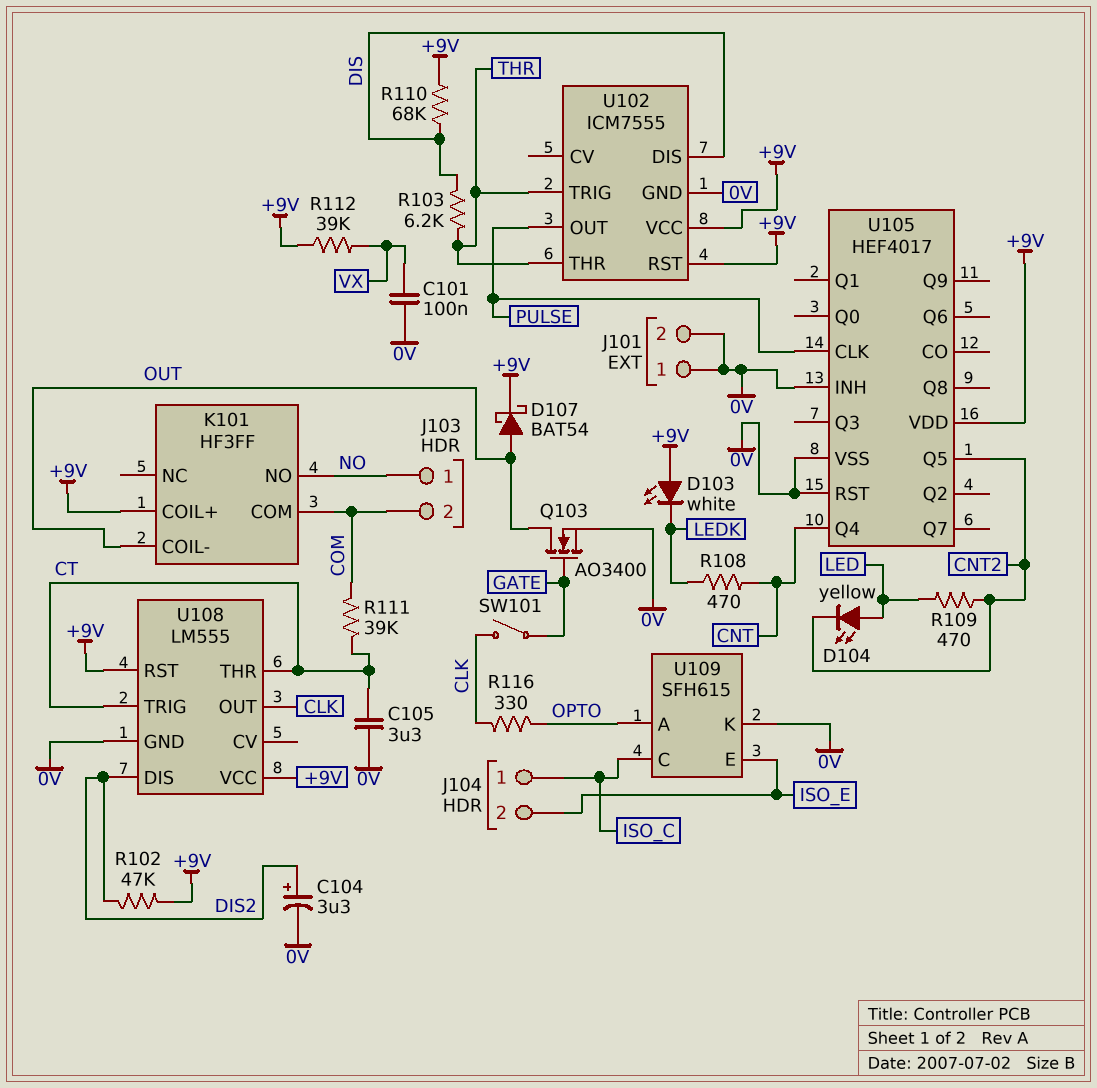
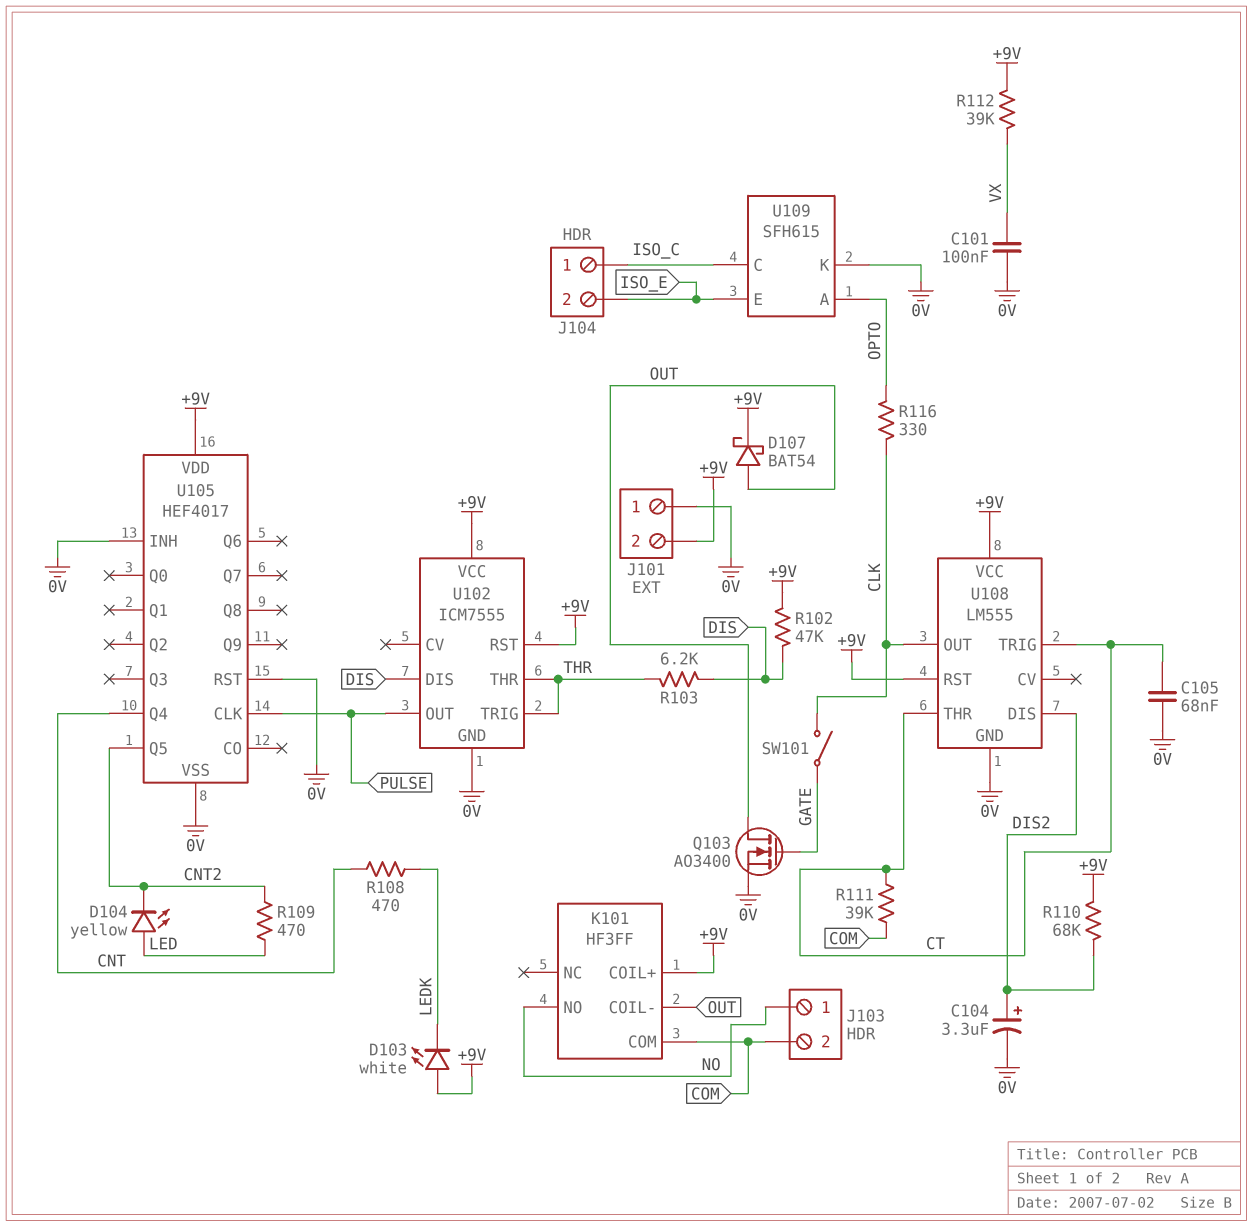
C105: 3.3uF (0V, CT) -> 68nF (0V, CT)
J101 pin 2: 0V -> +9V
R102: 47k (+9V, DIS2) -> 47k (+9V, DIS)
R110: 68k (+9V, DIS) -> 68k (+9V, DIS2)

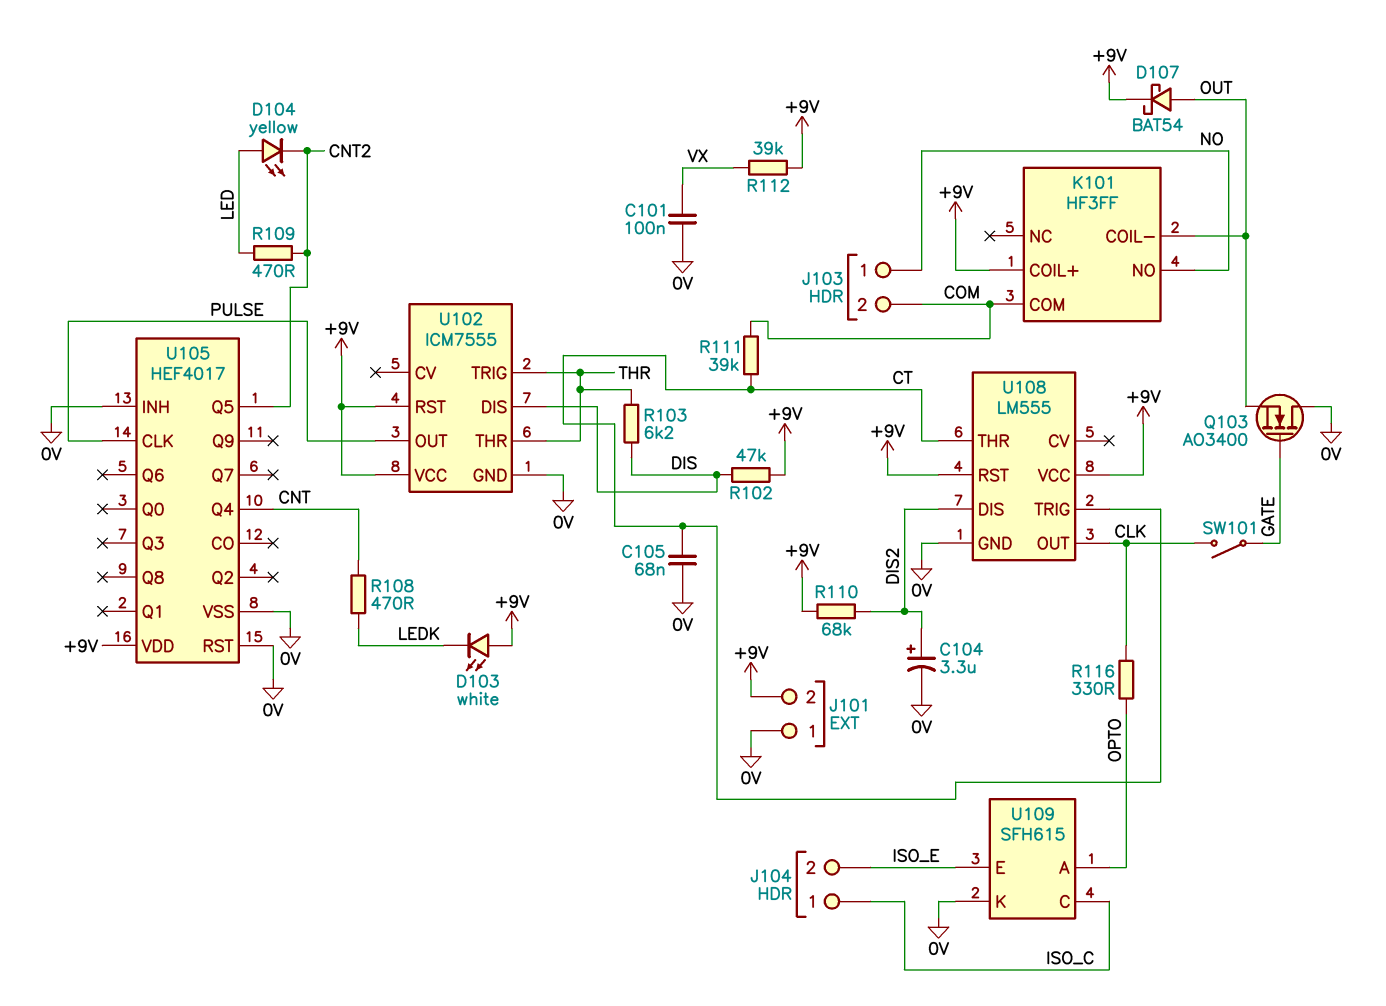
Q103: NMOS AO3400 (G GATE, D OUT, S 0V) -> NMOS AO3400 (G GATE, D 0V, S OUT)

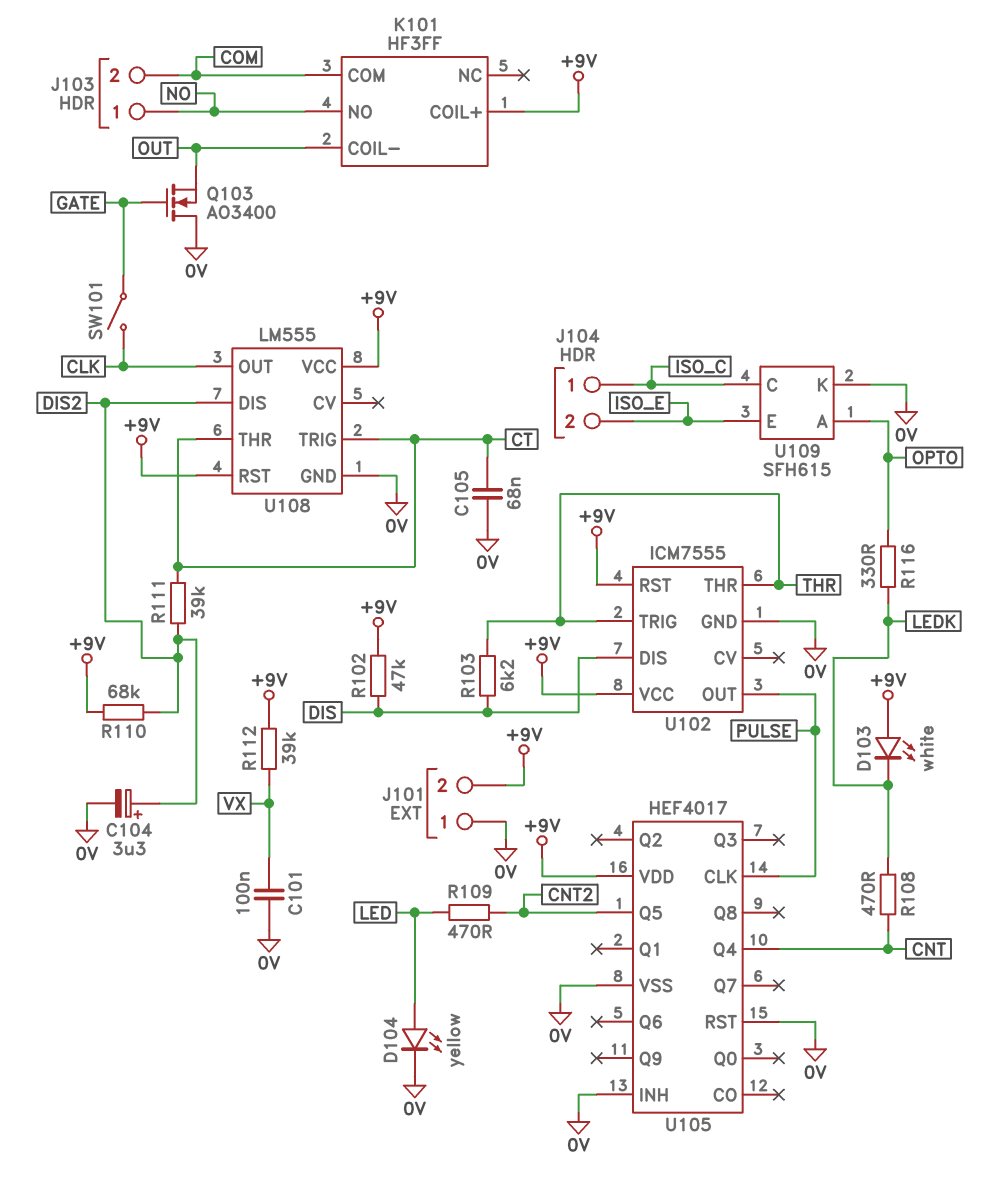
D104: LED yellow (A LED, K CNT2) -> LED yellow (A LED, K 0V)
D107: schottky BAT54 (A OUT, K +9V) -> none
R111: 39k (COM, CT) -> 39k (CT, DIS2)
R116: 330 (CLK, OPTO) -> 330 (LEDK, OPTO)

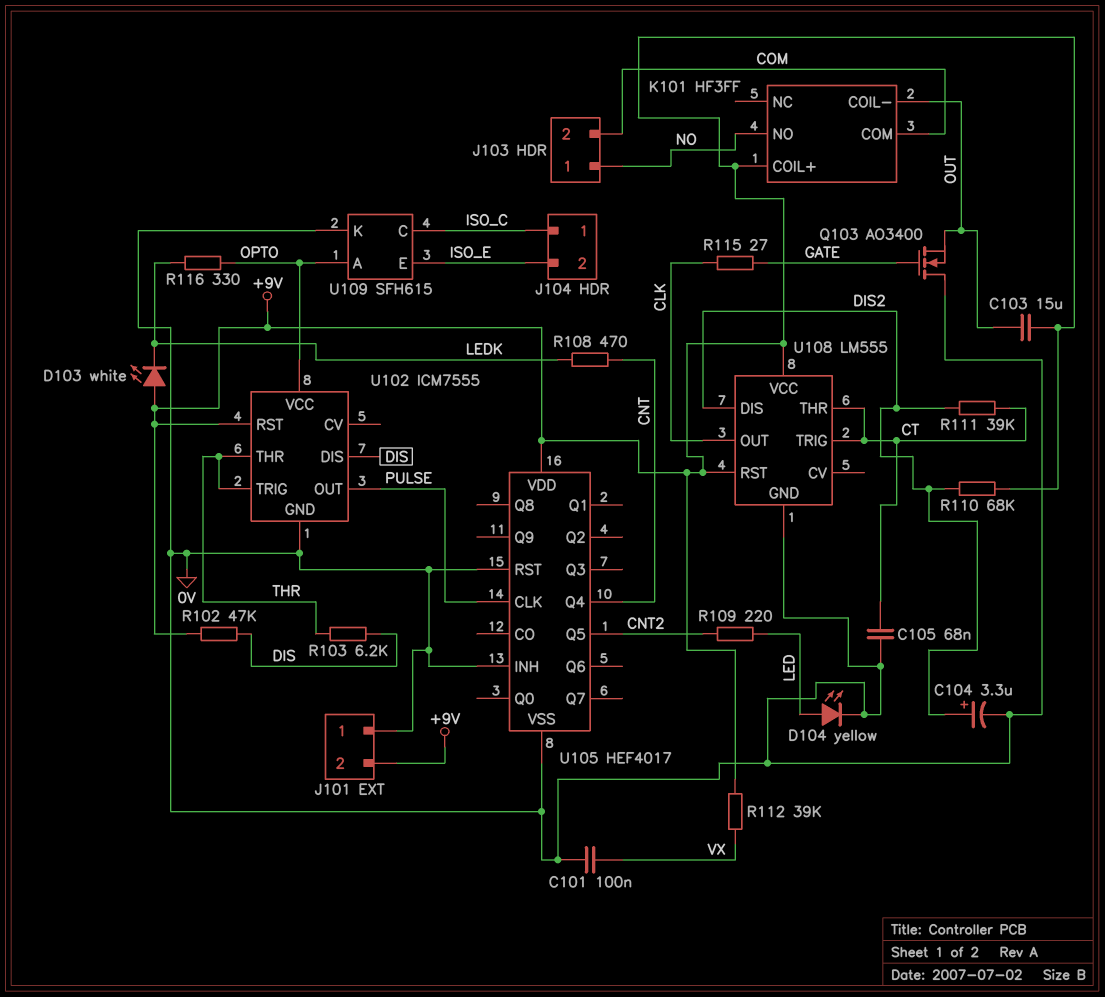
C103: none -> 15uF (+9V, OUT)
R109: 470 (CNT2, LED) -> 220 (CNT2, LED)
R115: none -> 27 (CLK, GATE)
SW101: switch (CLK, GATE) -> none
U102 pin VCC: +9V -> OPTO

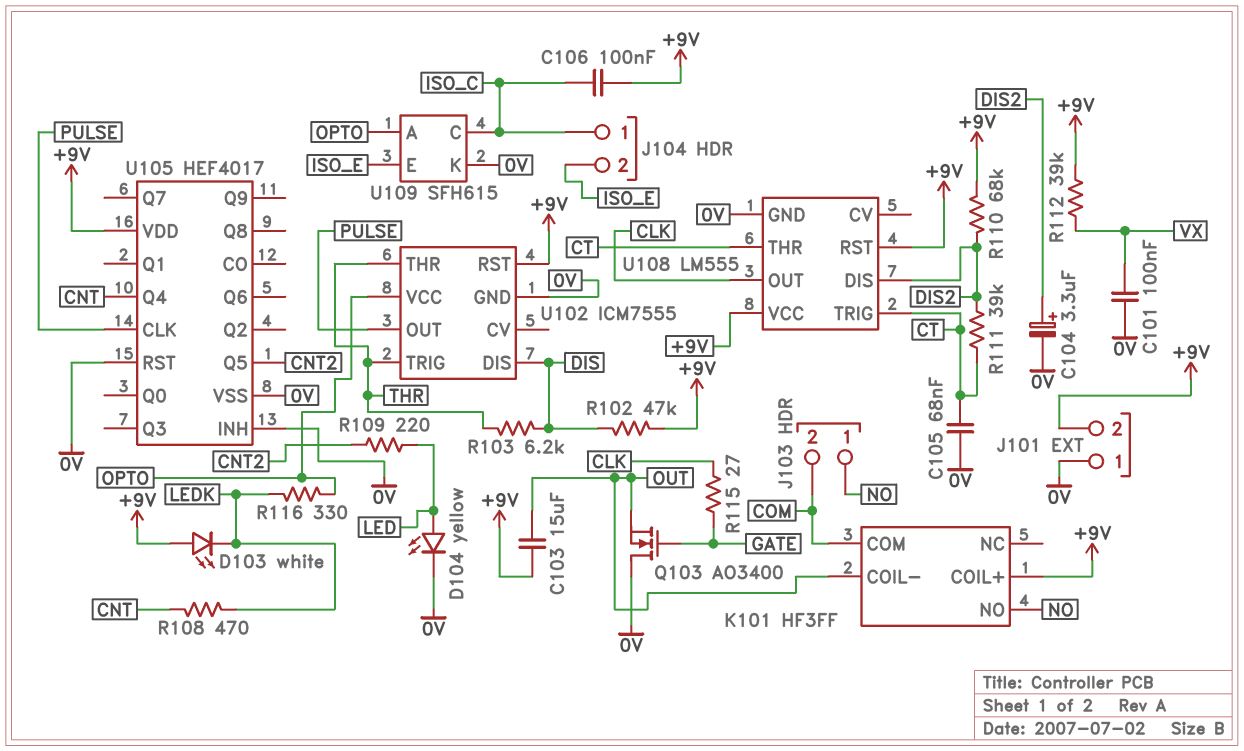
C106: none -> 100nF (+9V, ISO_C)

